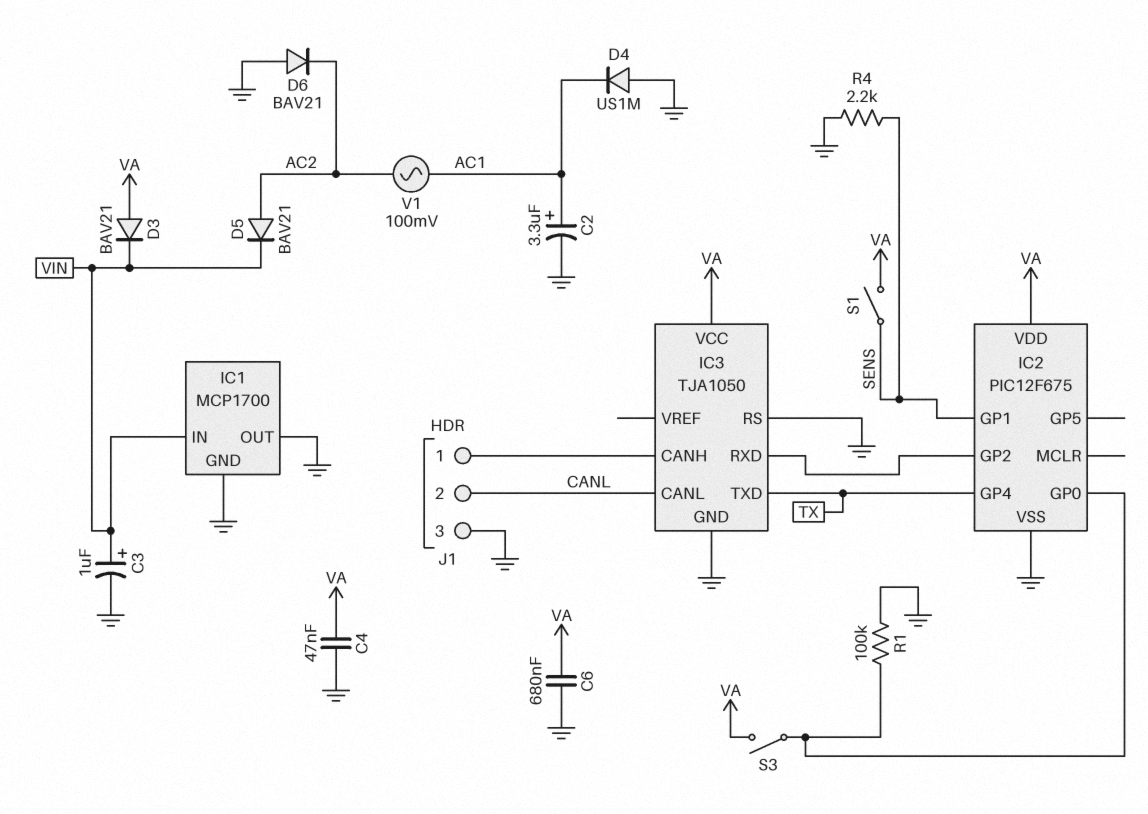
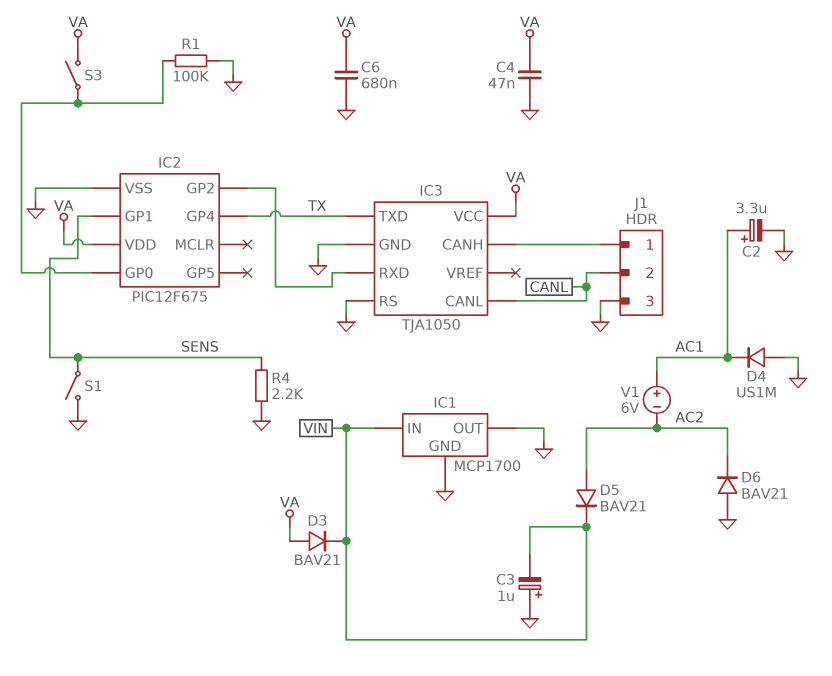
C3: 1uF (plus VIN, minus GND) -> 1uF (plus GND, minus VIN)
S1: switch (SENS, VA) -> switch (GND, SENS)
V1: AC 100mV (AC1, AC2) -> 6V (plus AC1, minus AC2)

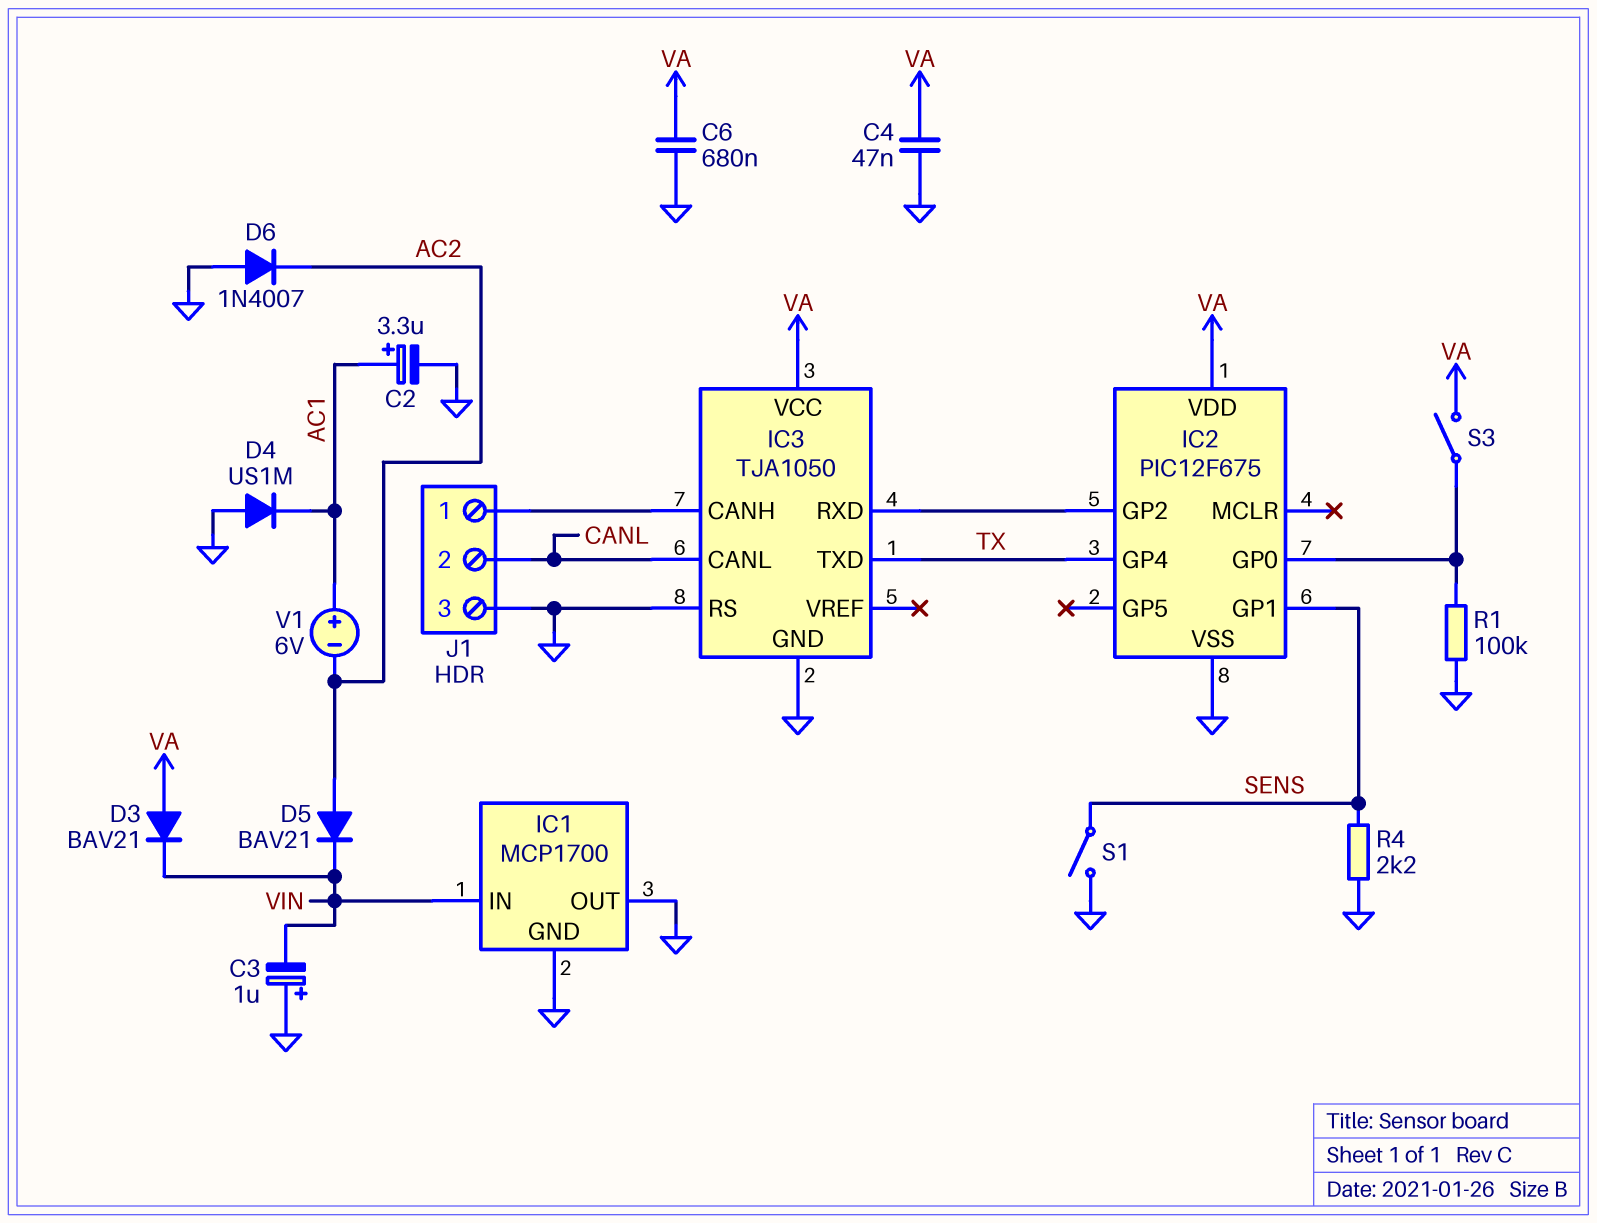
D6: diode BAV21 (A GND, K AC2) -> diode 1N4007 (A GND, K AC2)

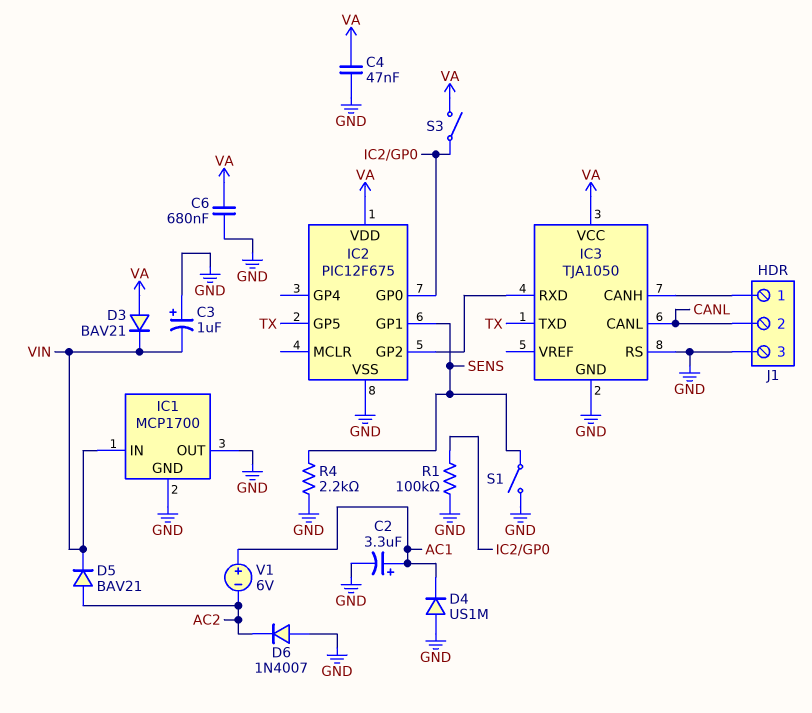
IC2 pin GP4: TX -> none
IC2 pin GP5: none -> TX

